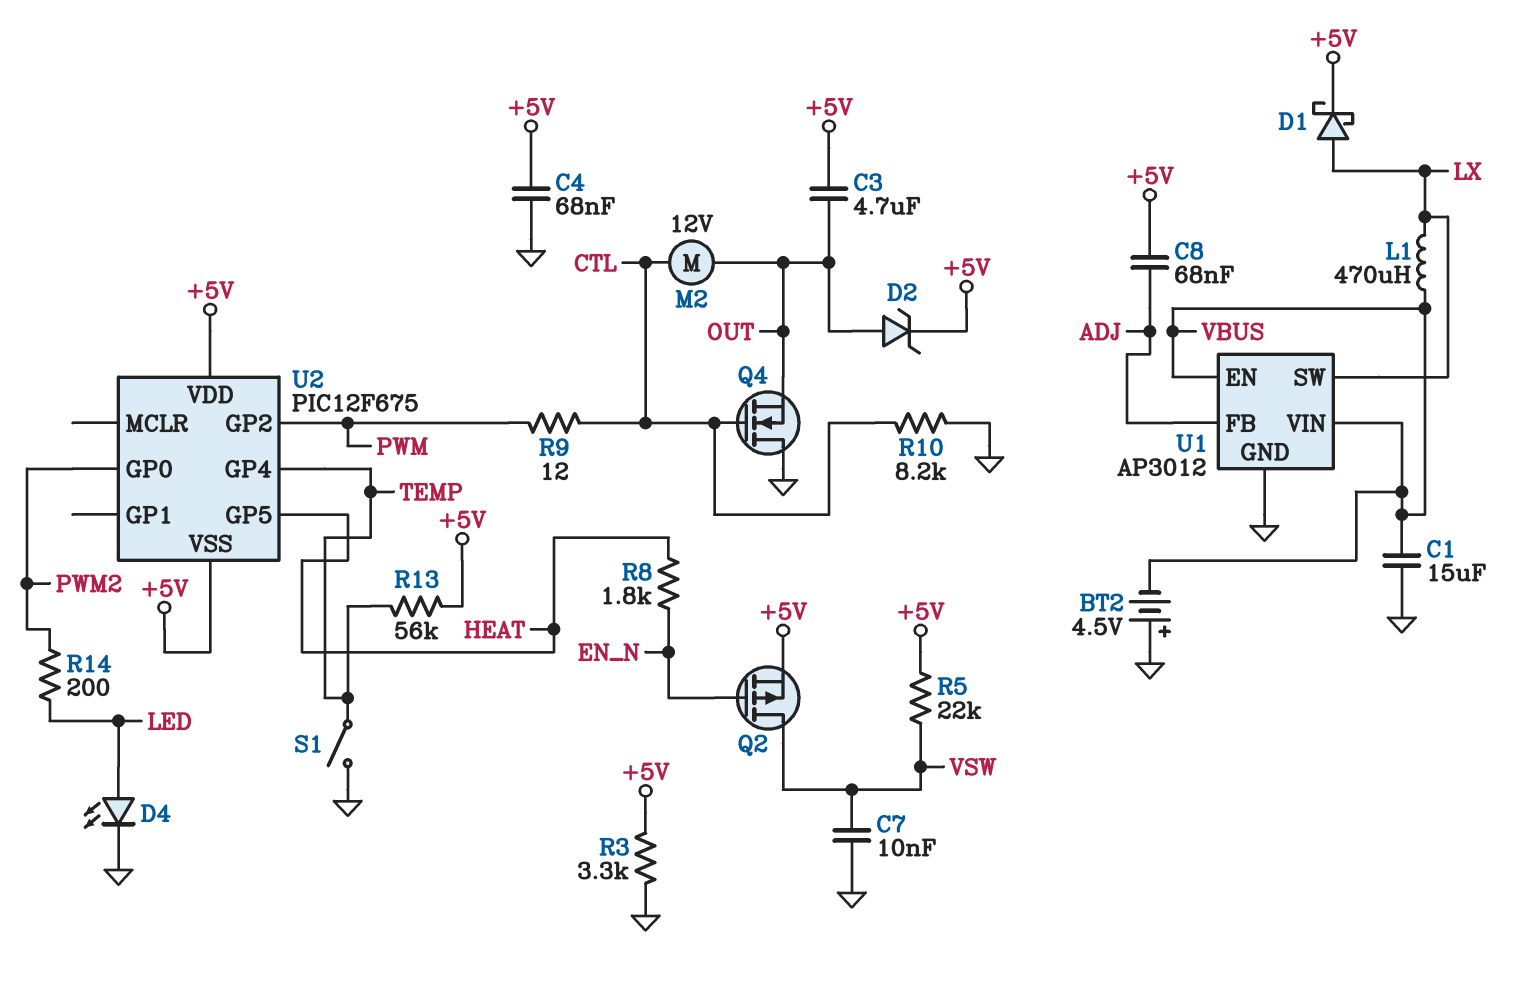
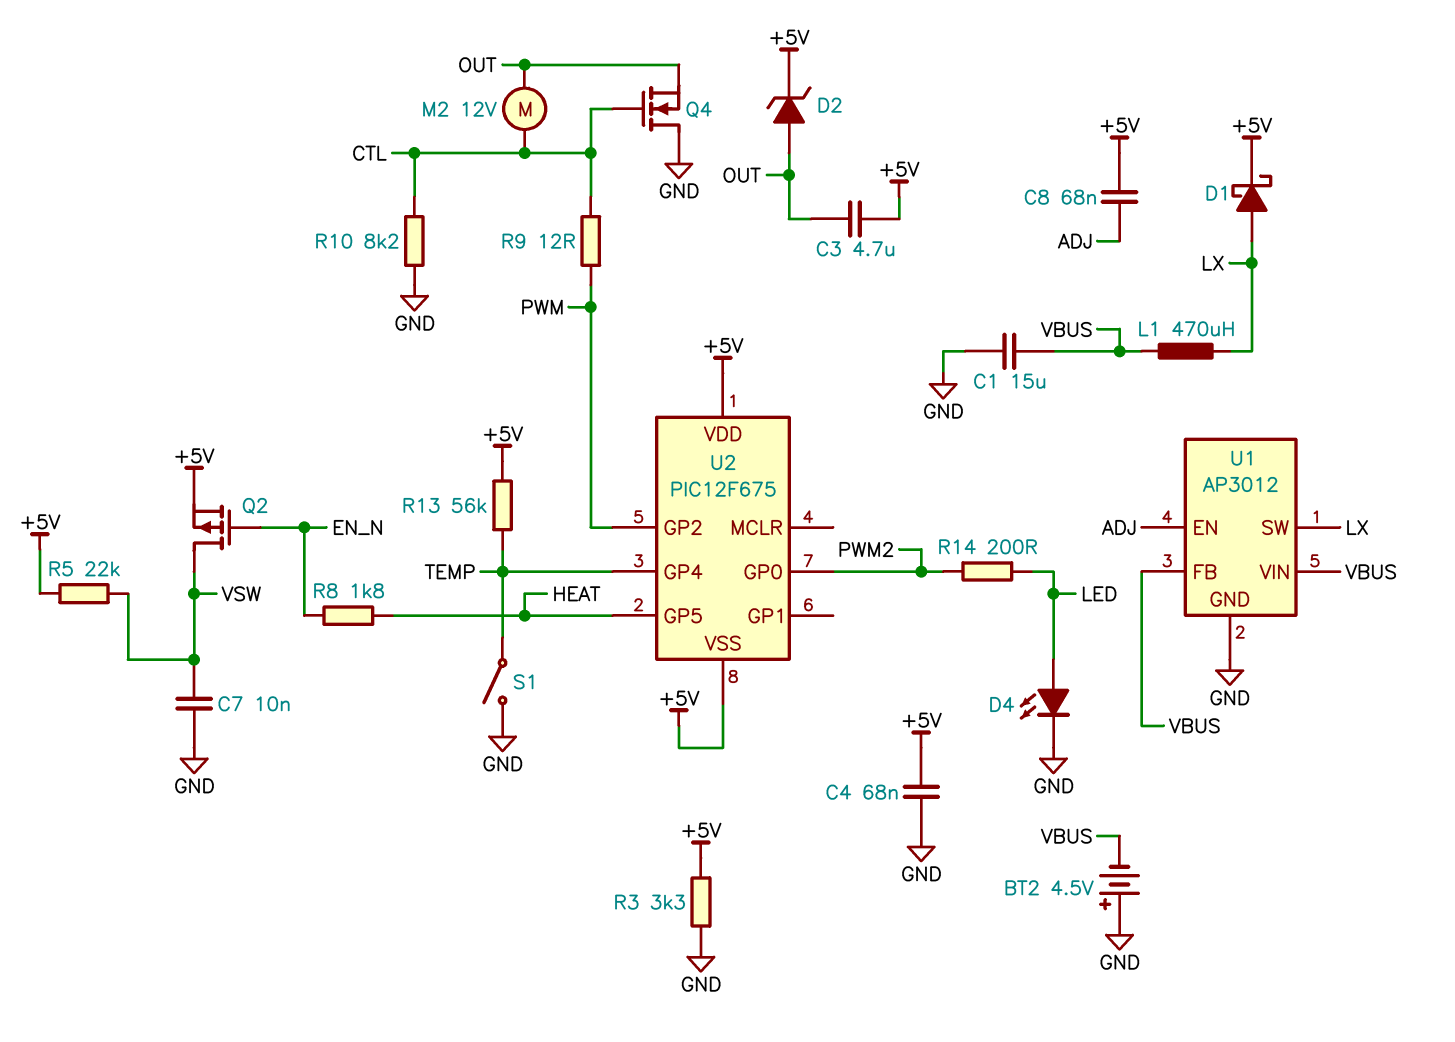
U1 pin EN: VBUS -> ADJ
U1 pin FB: ADJ -> VBUS

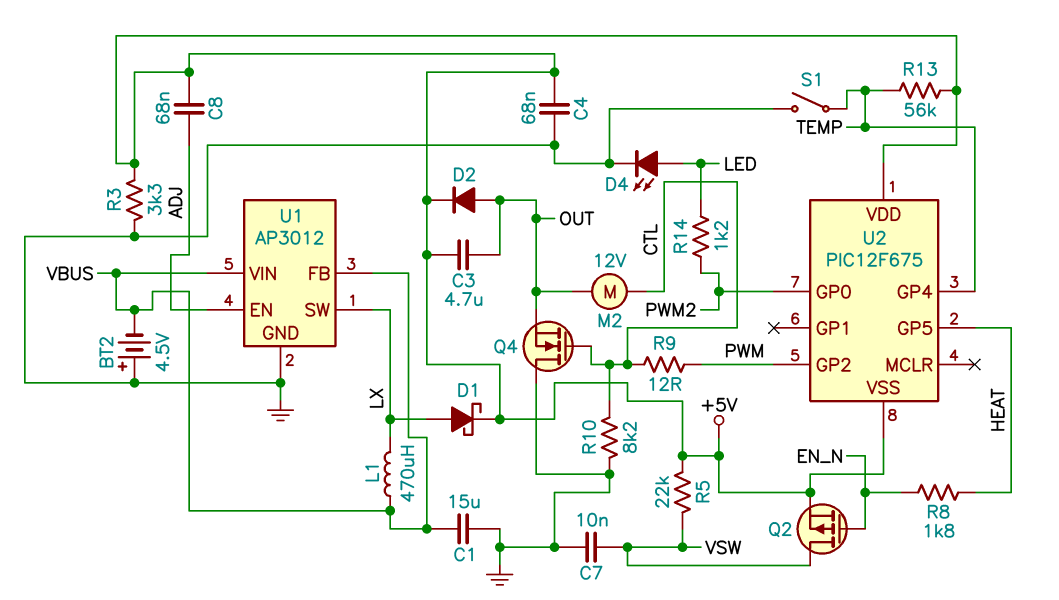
D2: zener (A OUT, K +5V) -> diode (A OUT, K +5V)
R14: 200 (LED, PWM2) -> 1.2k (LED, PWM2)

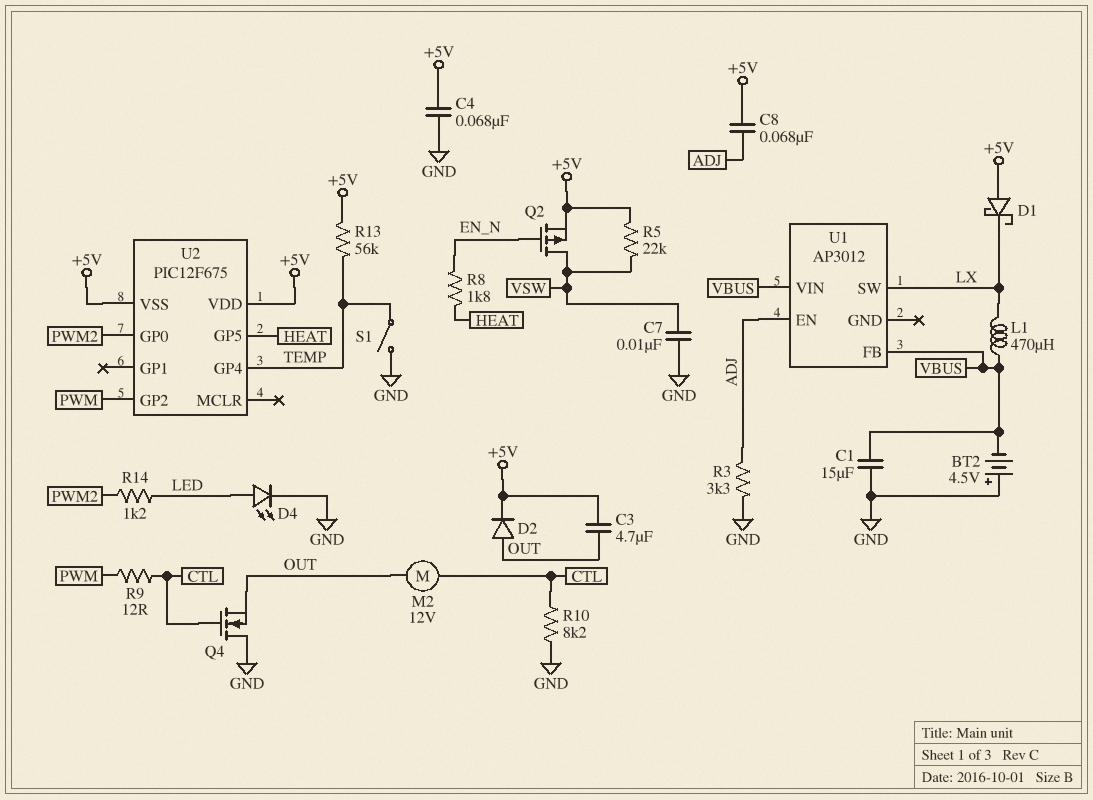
D1: schottky (A LX, K +5V) -> schottky (A +5V, K LX)
R3: 3.3k (+5V, GND) -> 3.3k (ADJ, GND)
U1 pin GND: GND -> none

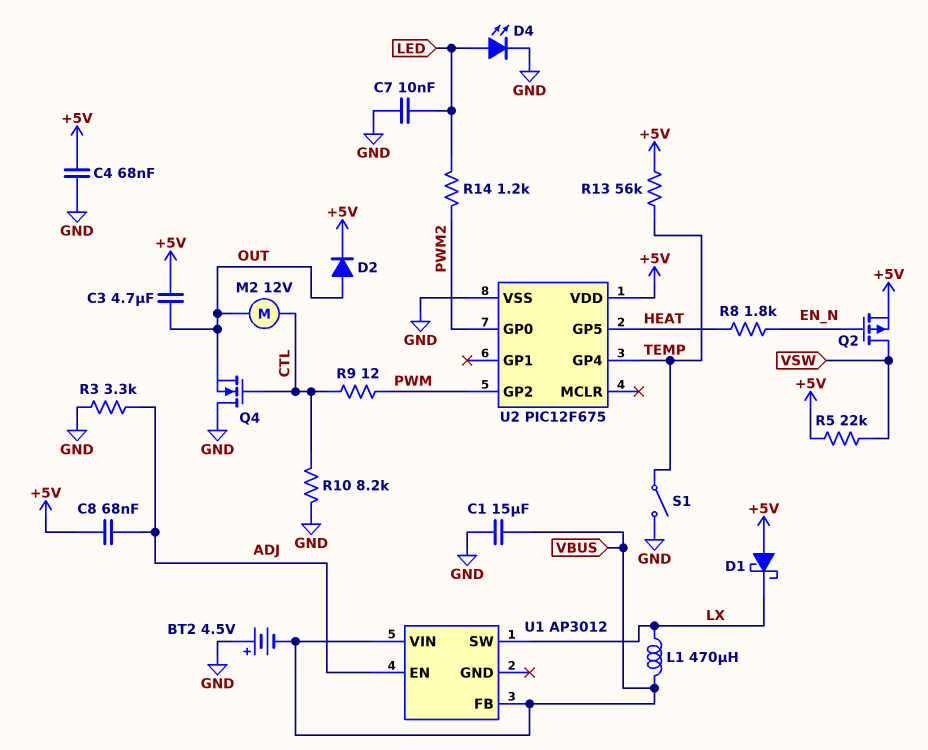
C7: 10nF (GND, VSW) -> 10nF (GND, LED)
U2 pin VSS: +5V -> GND

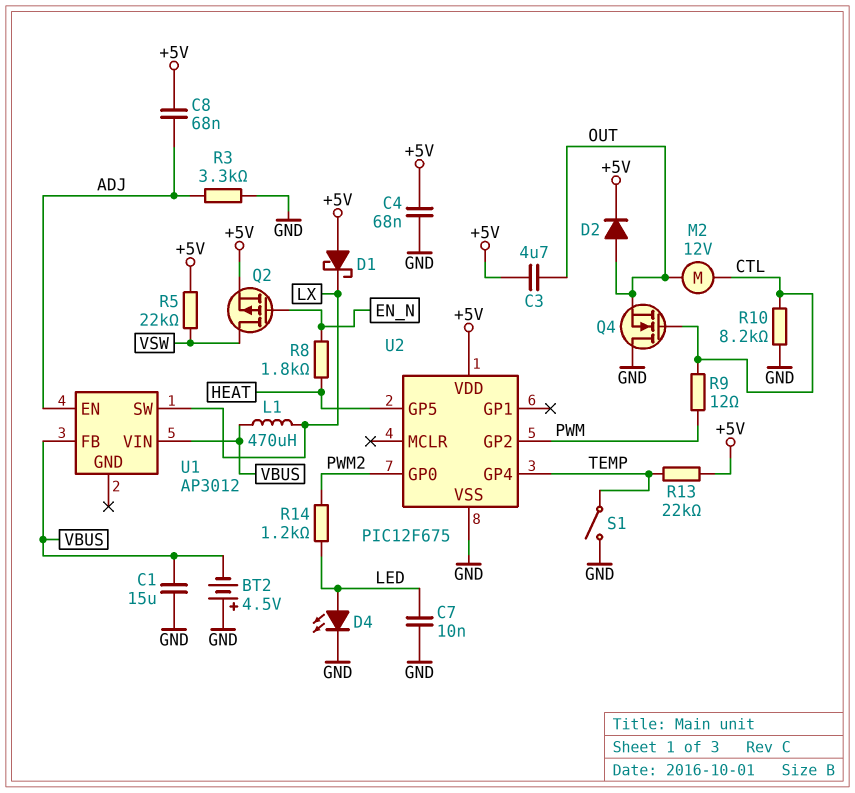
R13: 56k (+5V, TEMP) -> 22k (+5V, TEMP)

